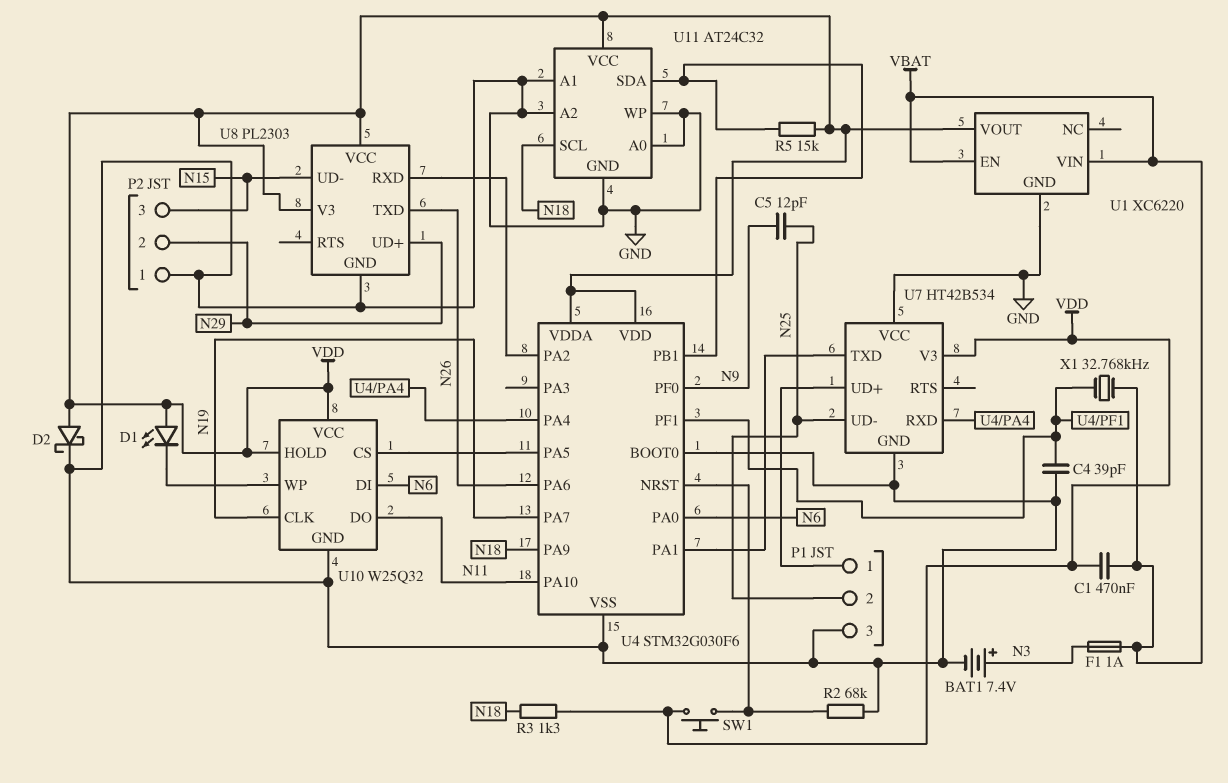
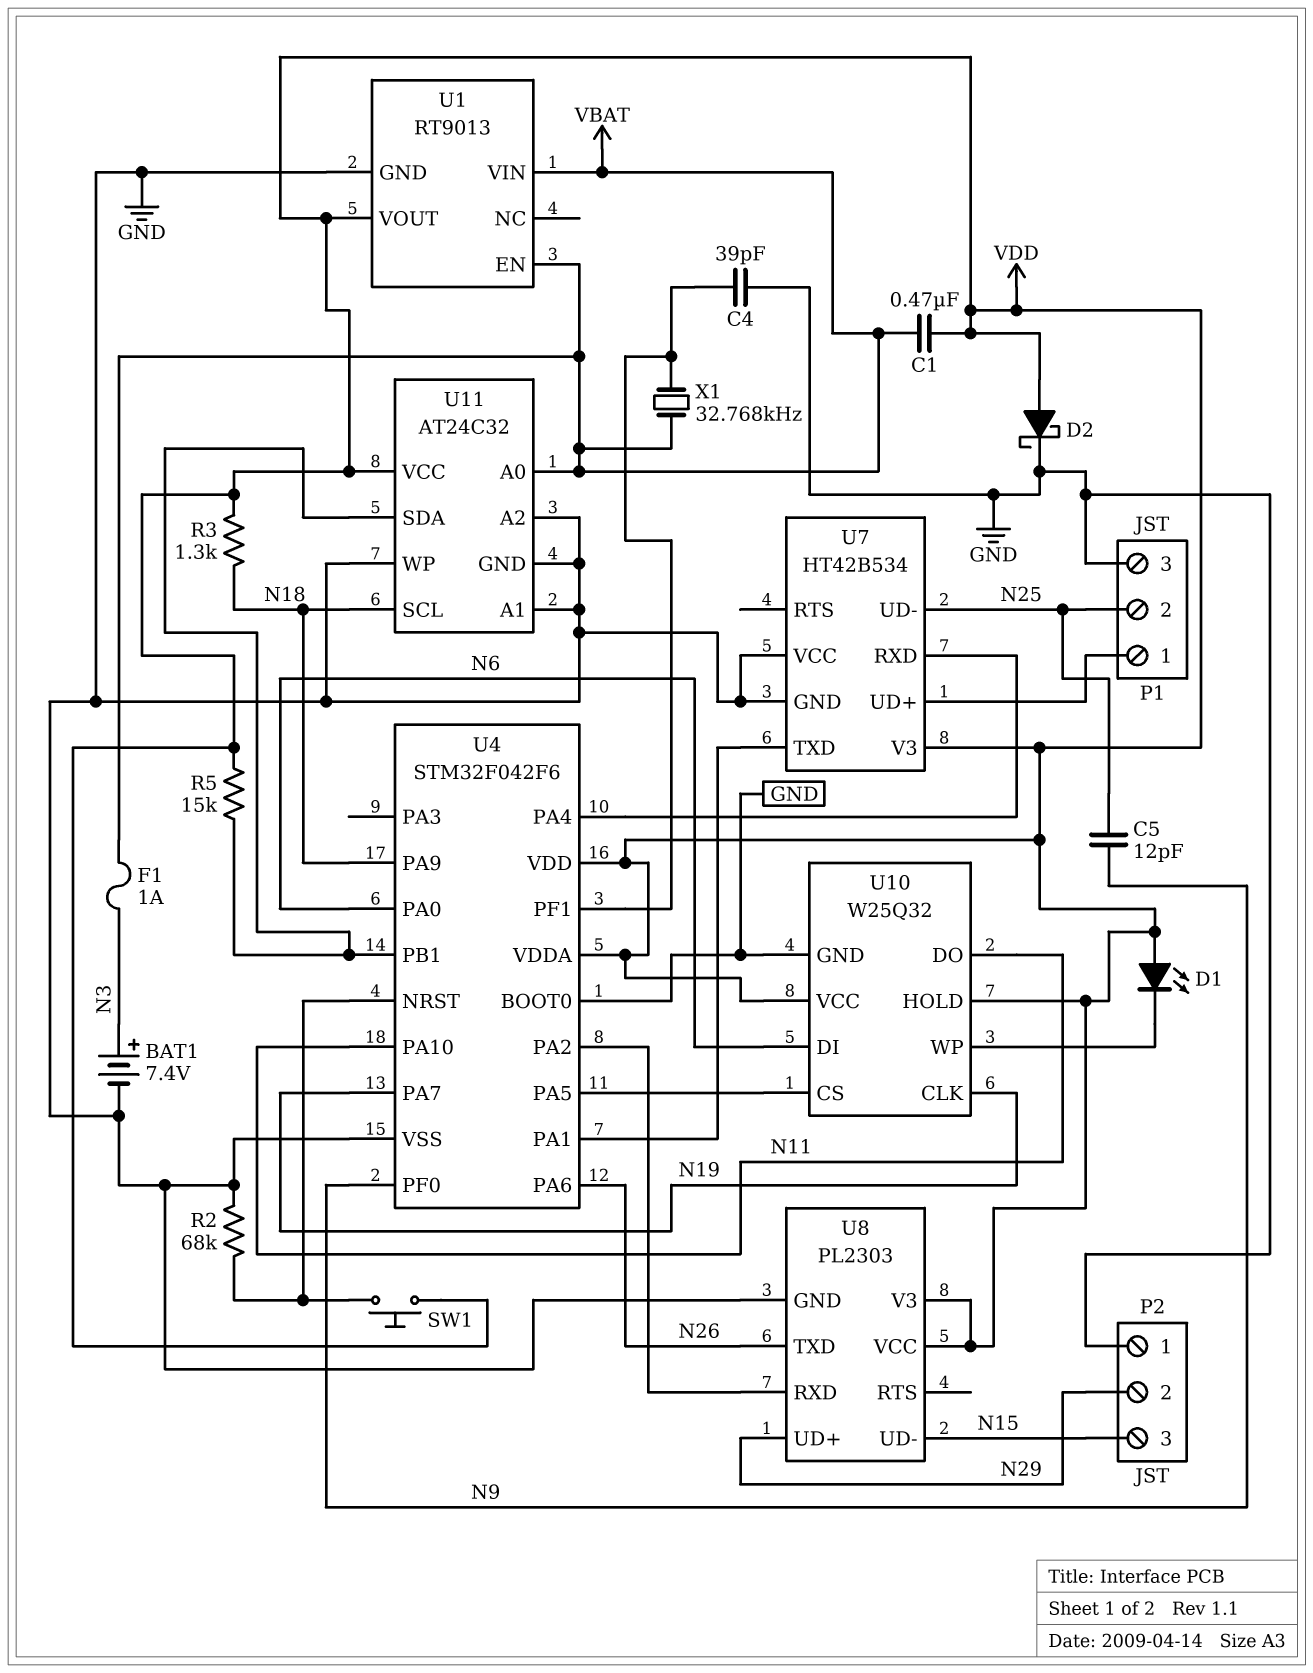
U1: XC6220 -> RT9013
U4: STM32G030F6 -> STM32F042F6
U11 pin A0: GND -> VBAT

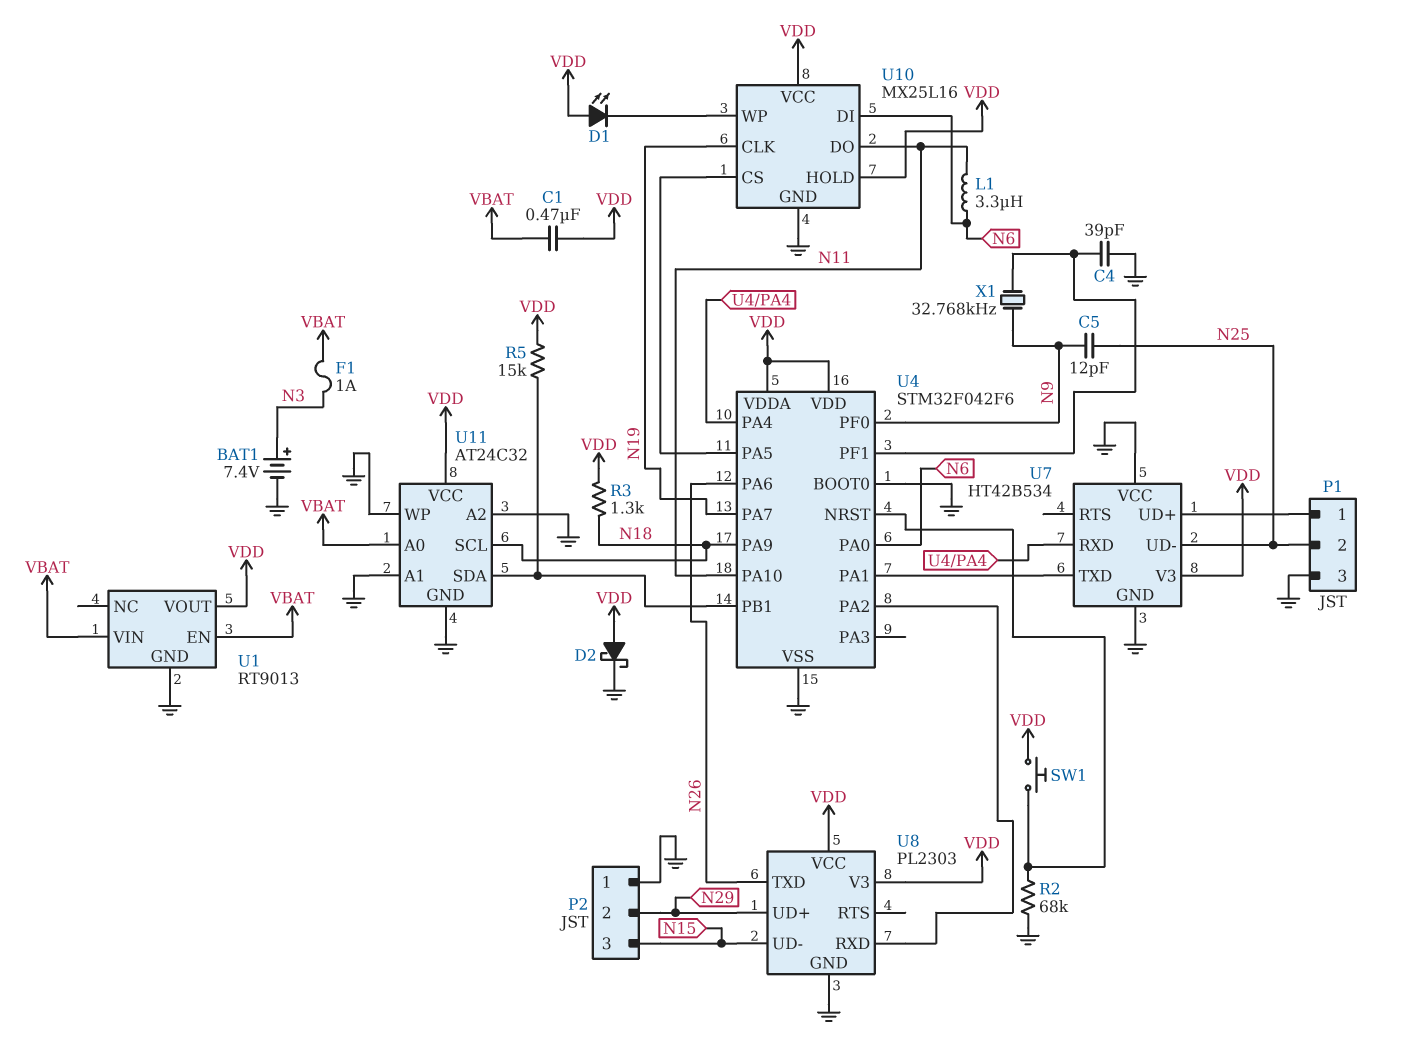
L1: none -> 3.3uH (N6, N11)
U10: W25Q32 -> MX25L16
X1: 32.768kHz (U4/PF1, VBAT) -> 32.768kHz (N9, U4/PF1)

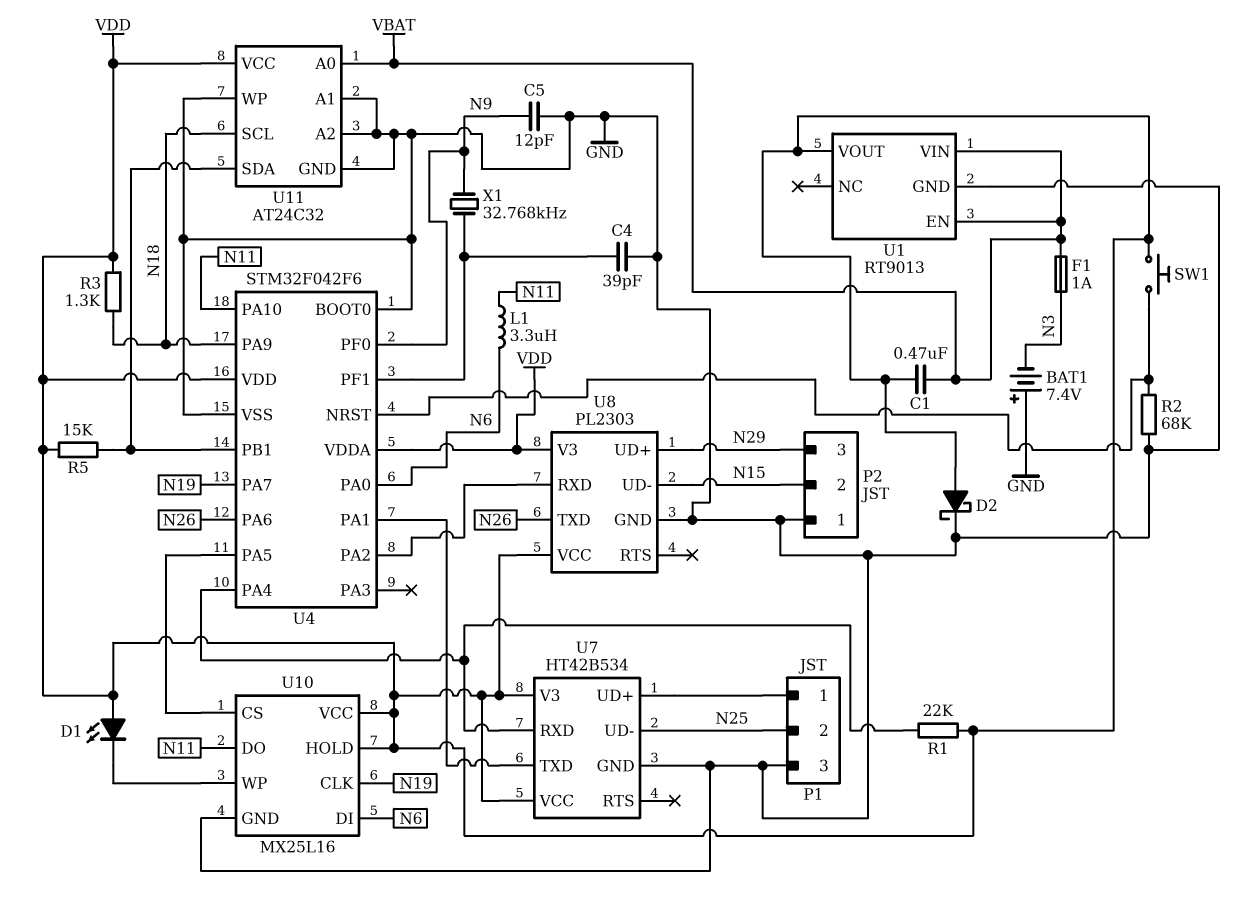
BAT1: 7.4V (plus N3, minus GND) -> 7.4V (plus GND, minus N3)
C5: 12pF (N9, N25) -> 12pF (GND, N9)
P2 pin 2: N29 -> N15
P2 pin 3: N15 -> N29
R1: none -> 22k (U4/PA4, VDD)
U7 pin VCC: GND -> VDD

